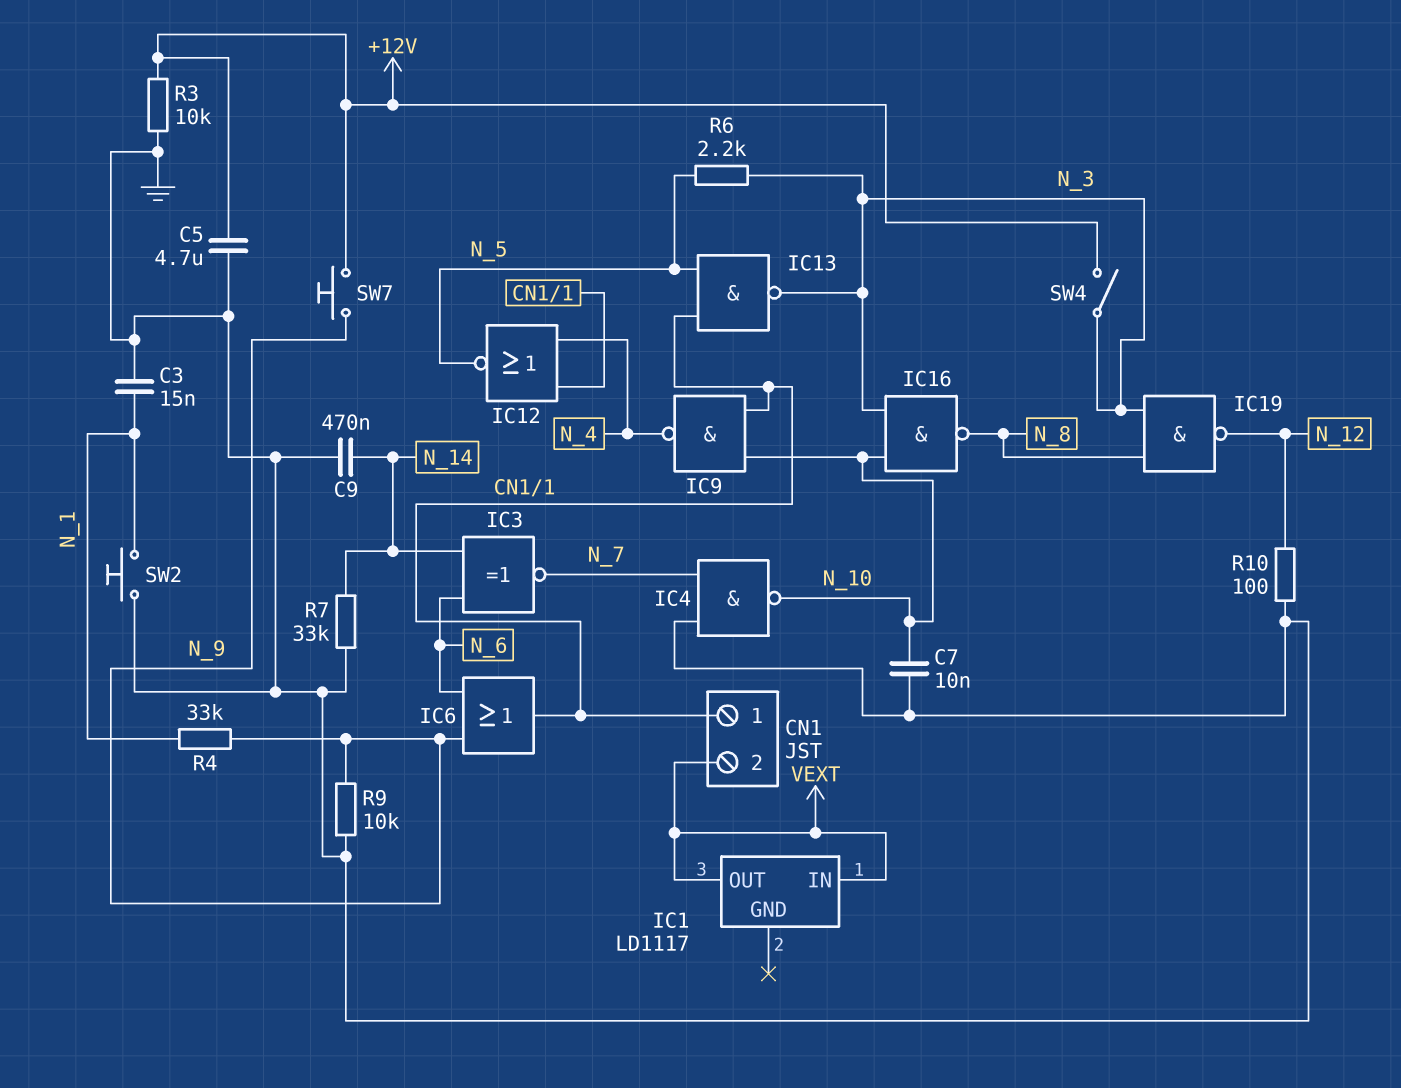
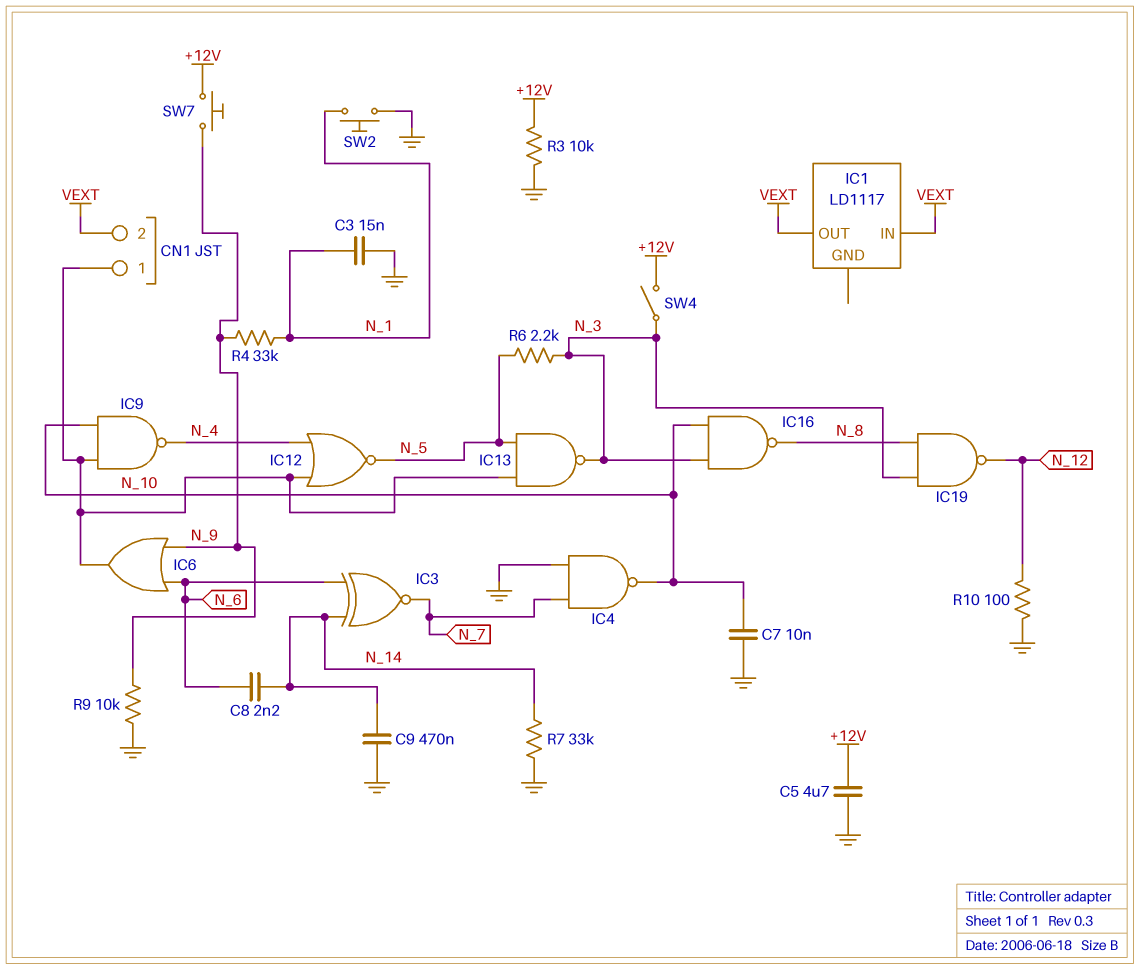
C8: none -> 2.2nF (N_6, N_14)

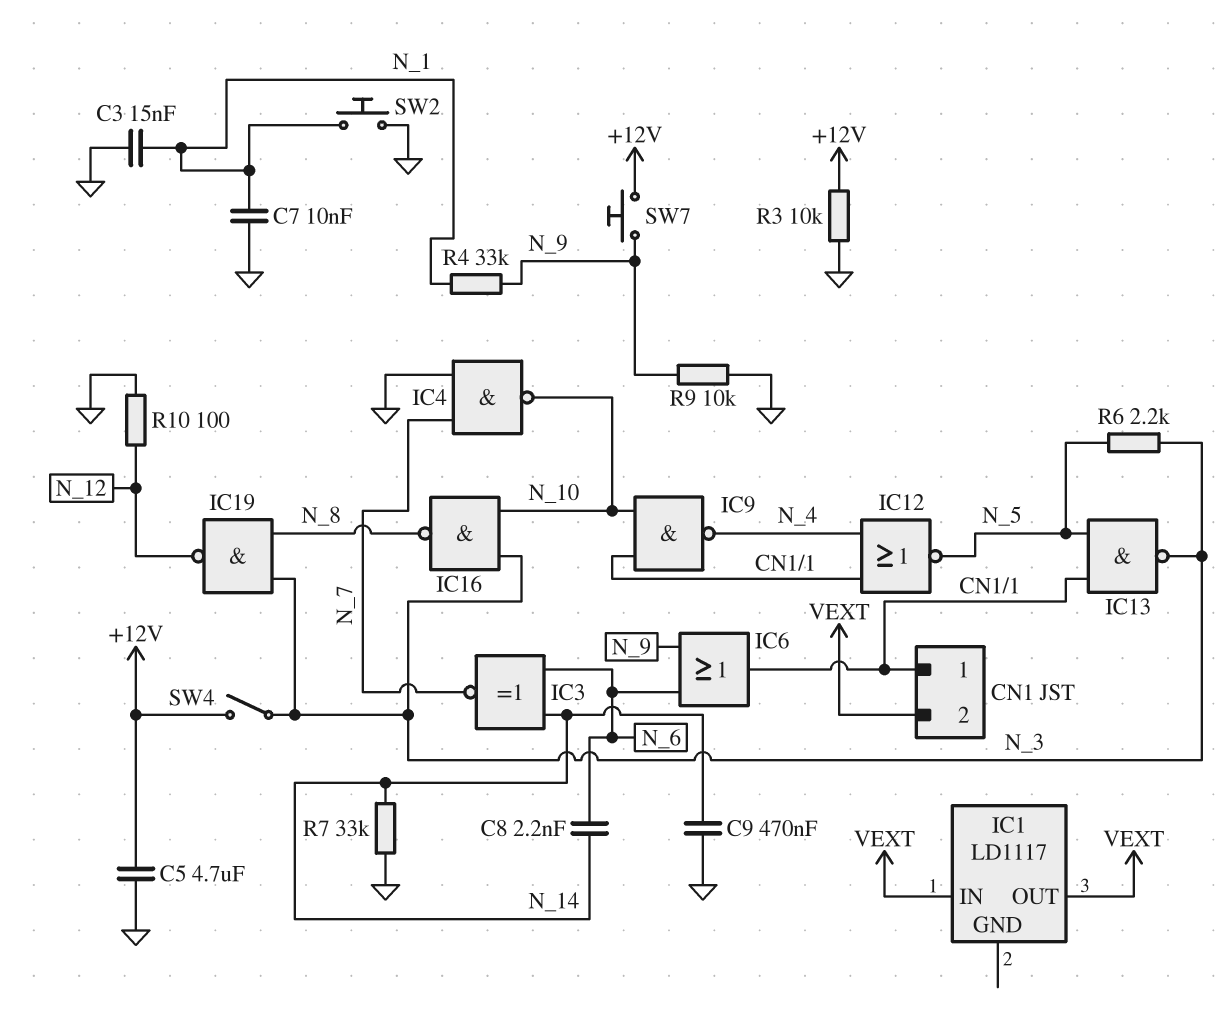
C7: 10nF (GND, N_10) -> 10nF (GND, N_1)

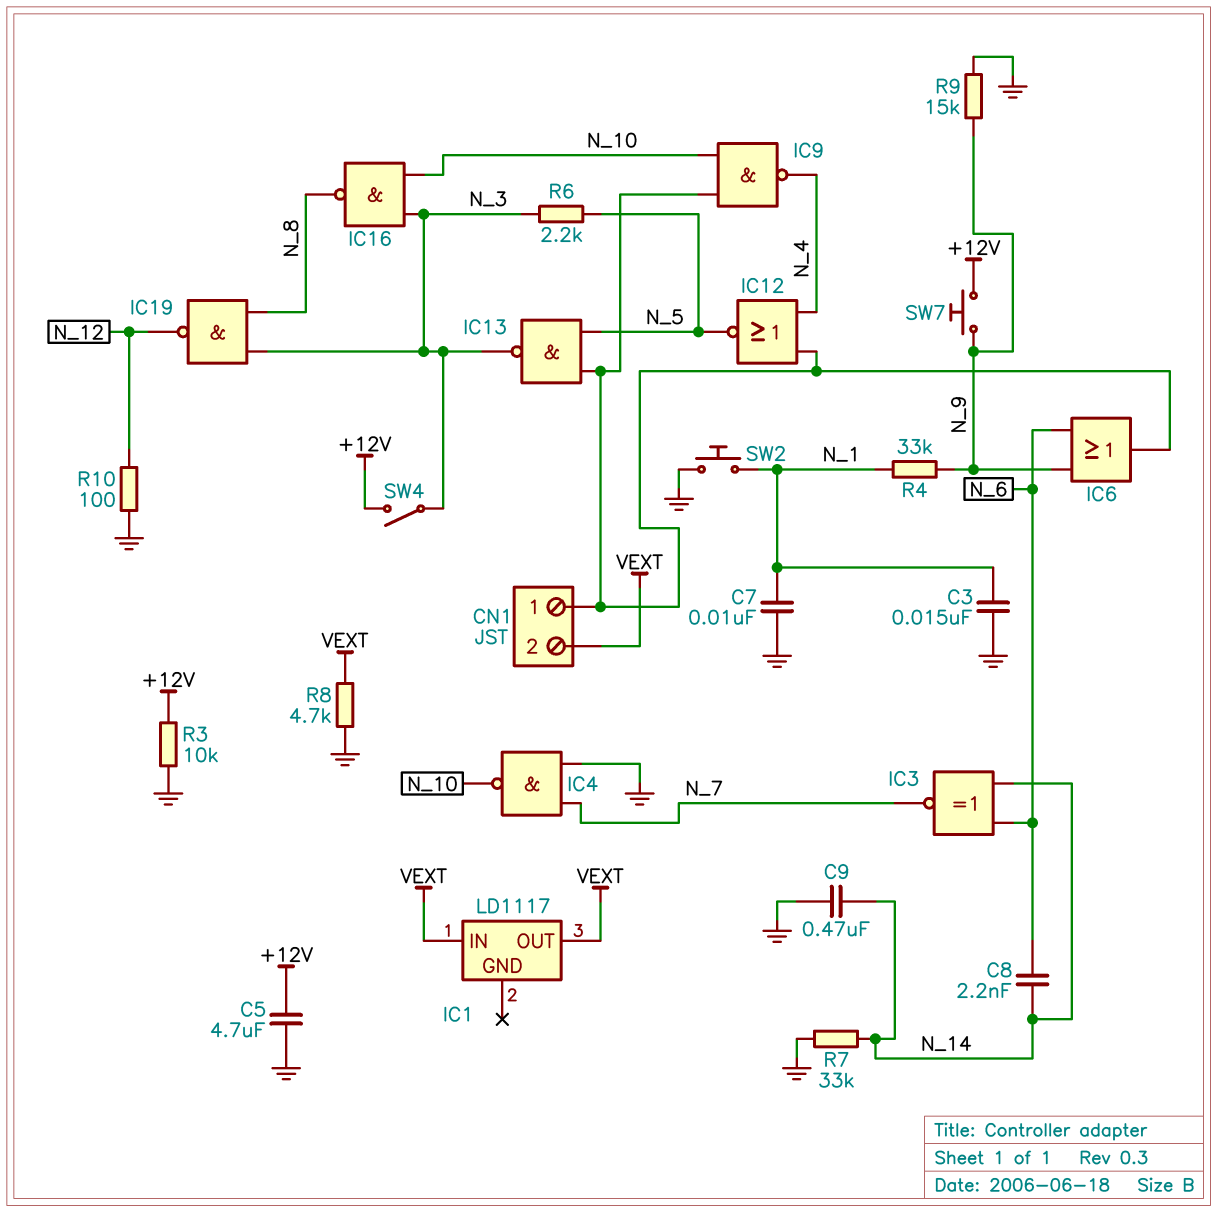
R8: none -> 4.7k (GND, VEXT)
R9: 10k (GND, N_9) -> 15k (GND, N_9)

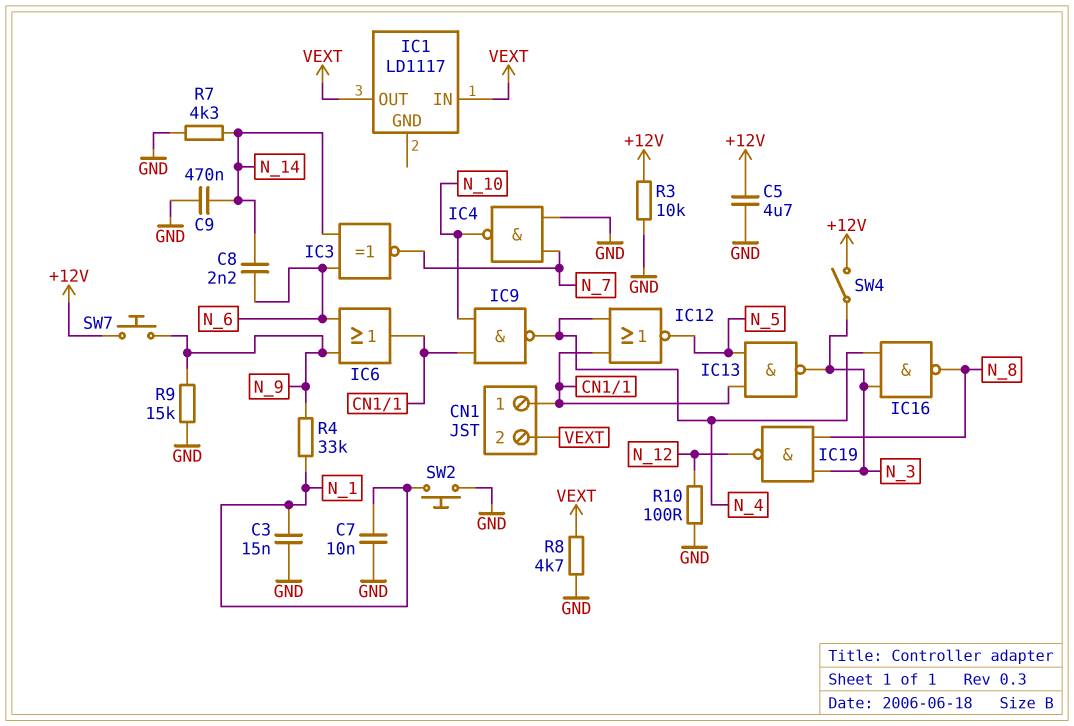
IC16: NAND (in N_3, in N_10, out N_8) -> NAND (in N_3, in N_4, out N_8)
R6: 2.2k (N_3, N_5) -> none
R7: 33k (GND, N_14) -> 4.3k (GND, N_14)

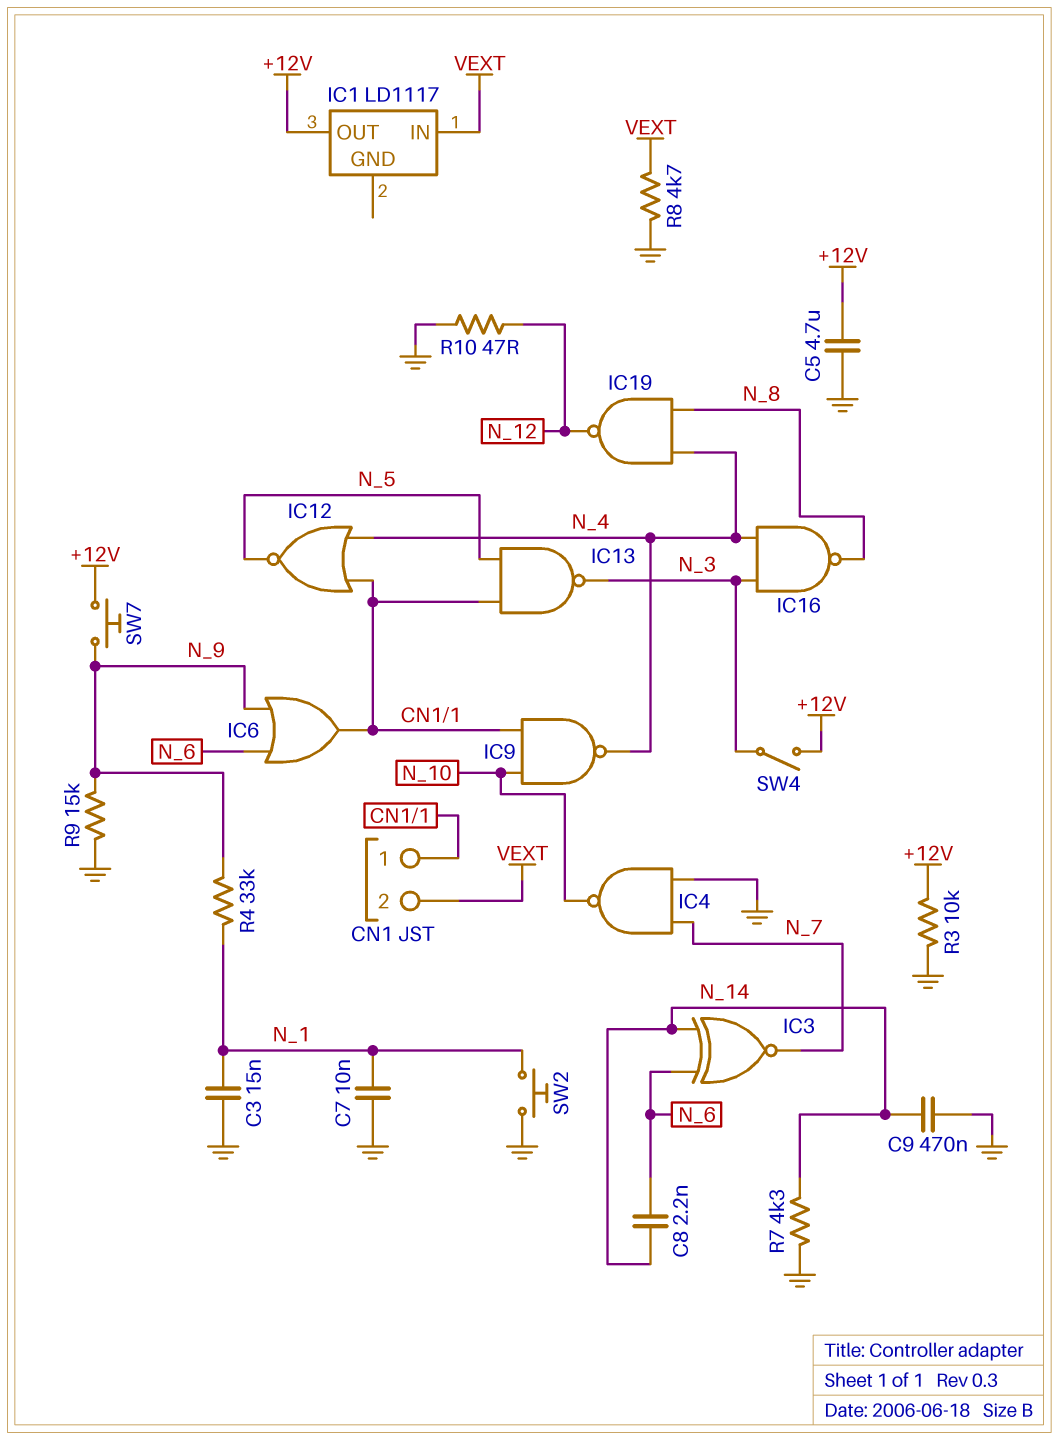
IC1 pin OUT: VEXT -> +12V
IC19: NAND (in N_3, in N_8, out N_12) -> NAND (in N_4, in N_8, out N_12)
R10: 100 (GND, N_12) -> 47 (GND, N_12)

